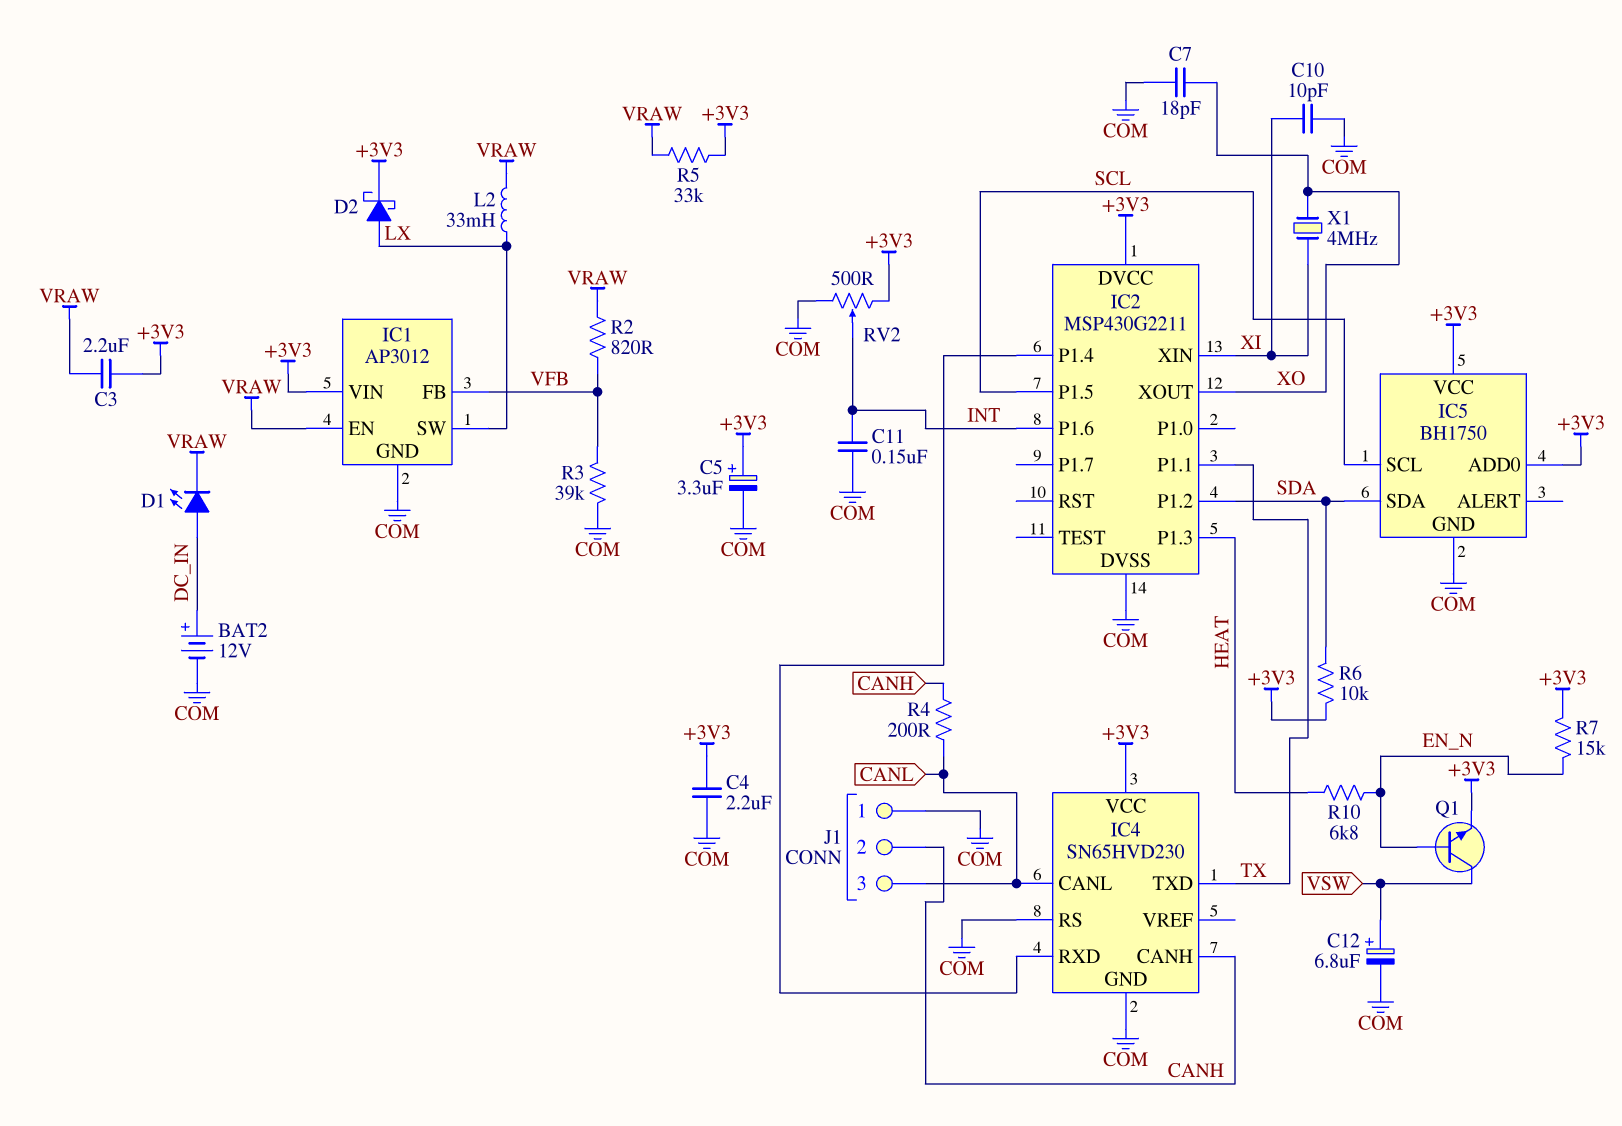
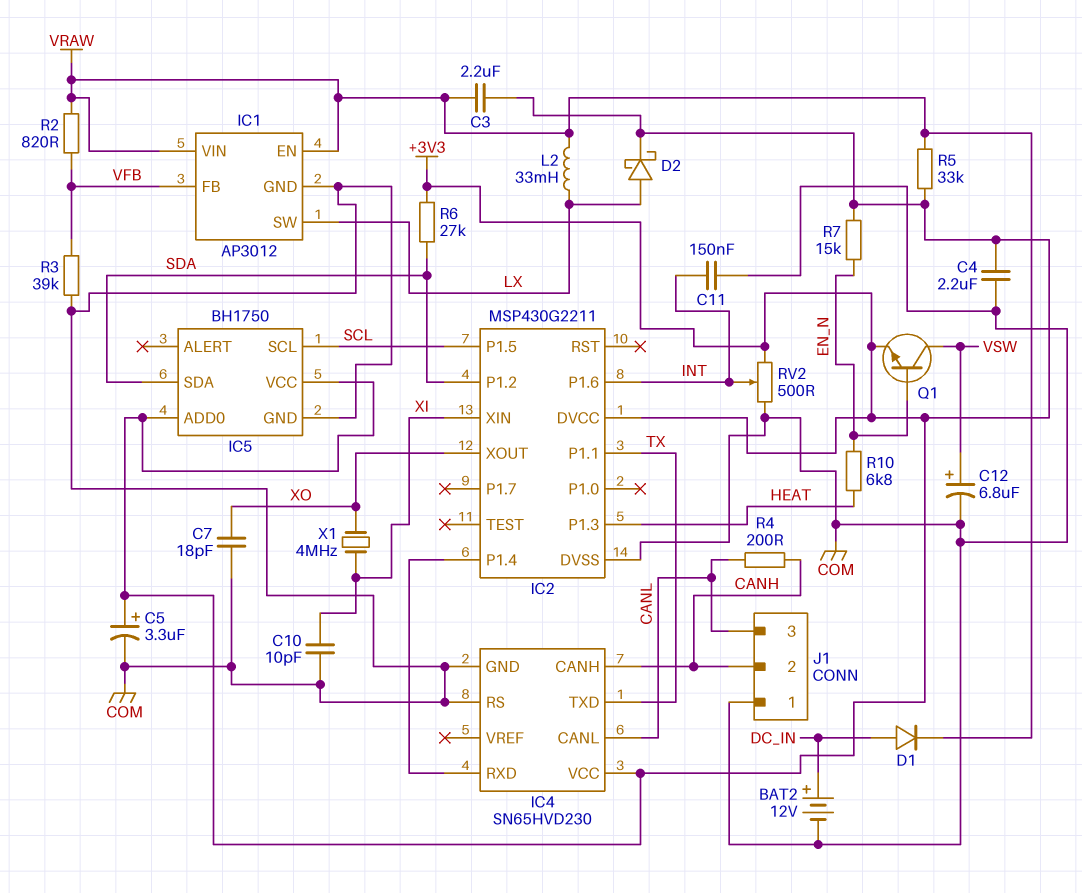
D1: LED (A DC_IN, K VRAW) -> diode (A DC_IN, K VRAW)
IC1 pin VIN: +3V3 -> VRAW
R6: 10k (+3V3, SDA) -> 27k (+3V3, SDA)

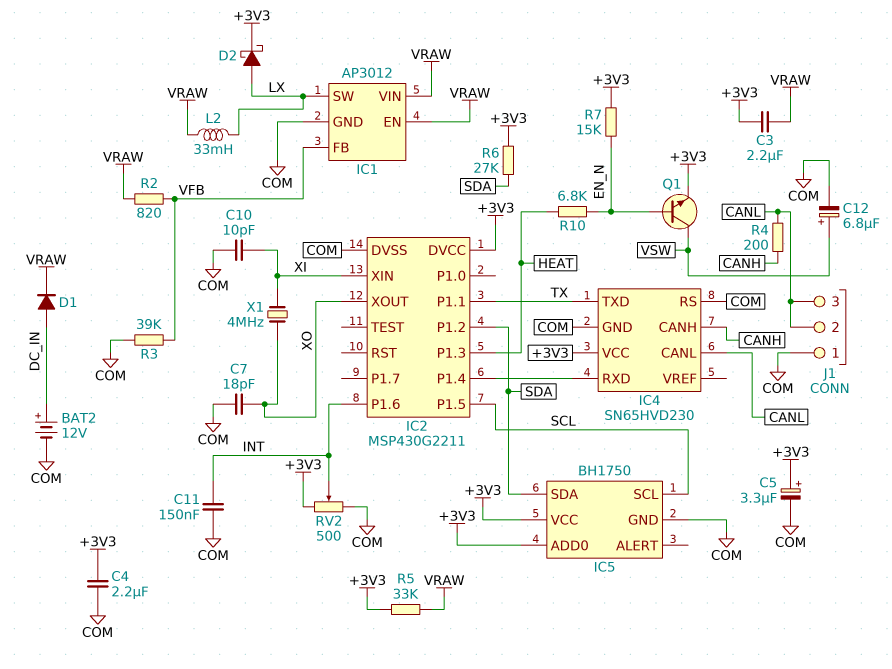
J1 pin 2: CANH -> CANL

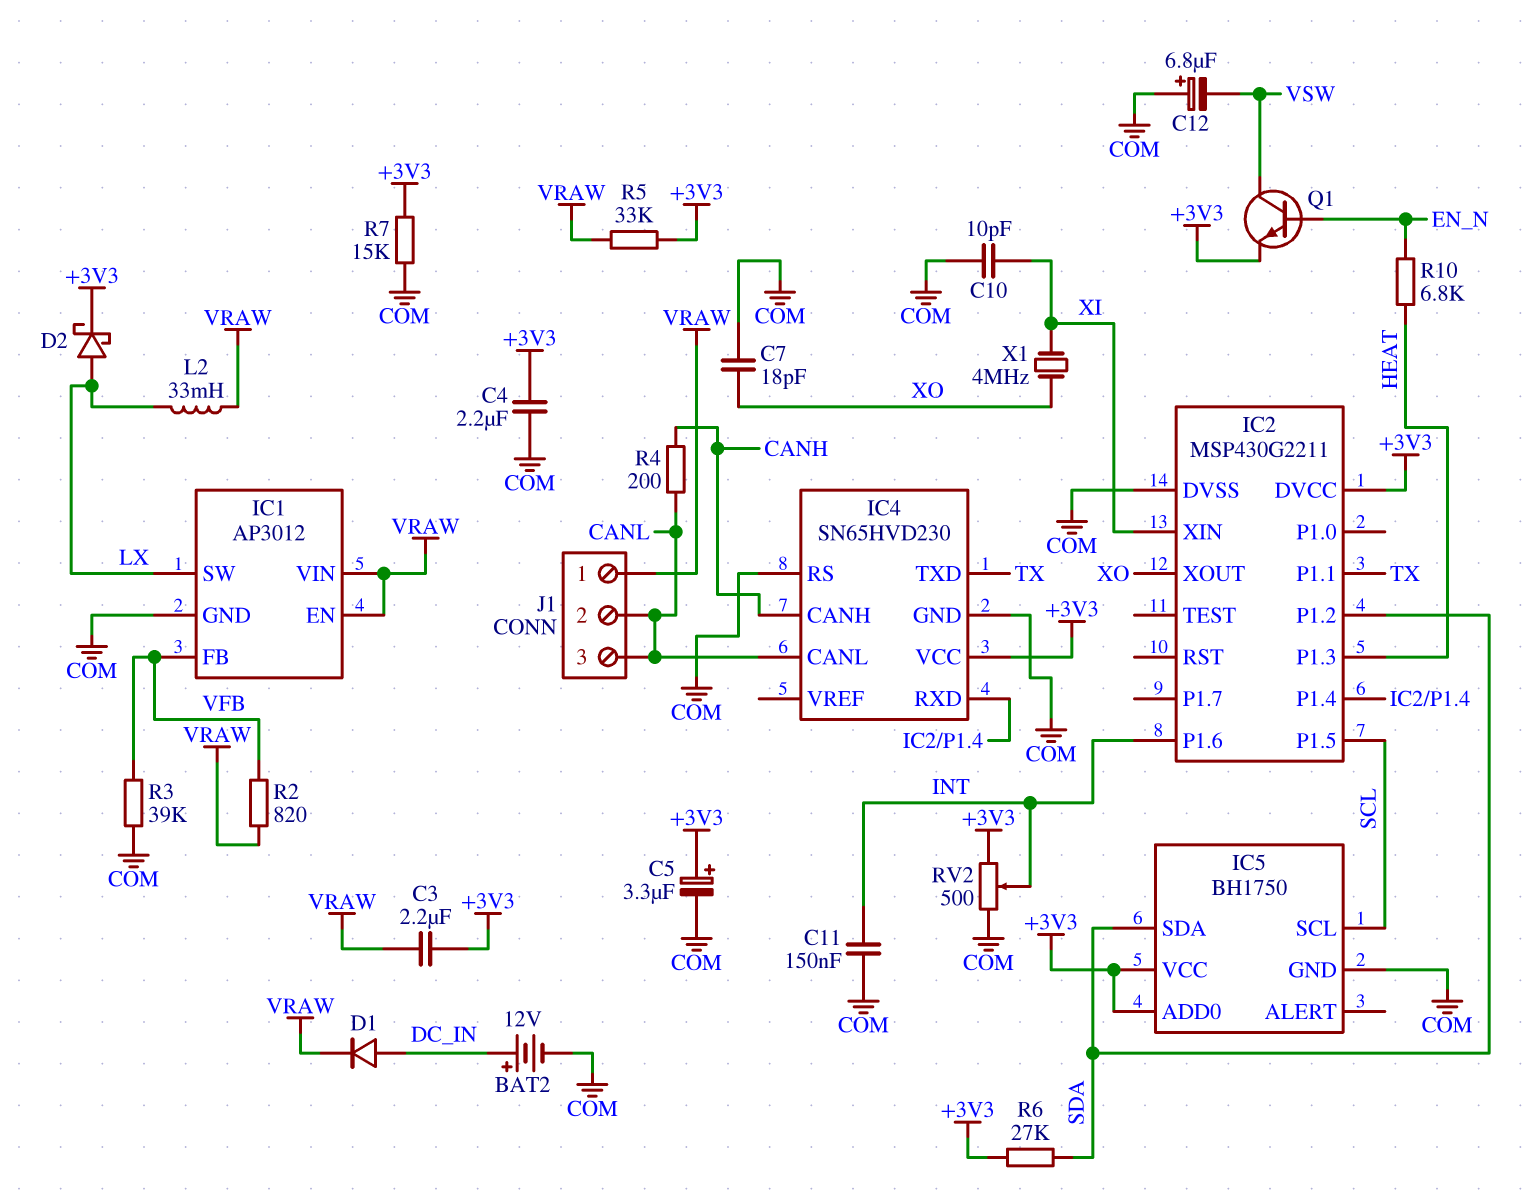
C12: 6.8uF (plus VSW, minus COM) -> 6.8uF (plus COM, minus VSW)
J1 pin 1: COM -> VRAW
R7: 15k (+3V3, EN_N) -> 15k (+3V3, COM)

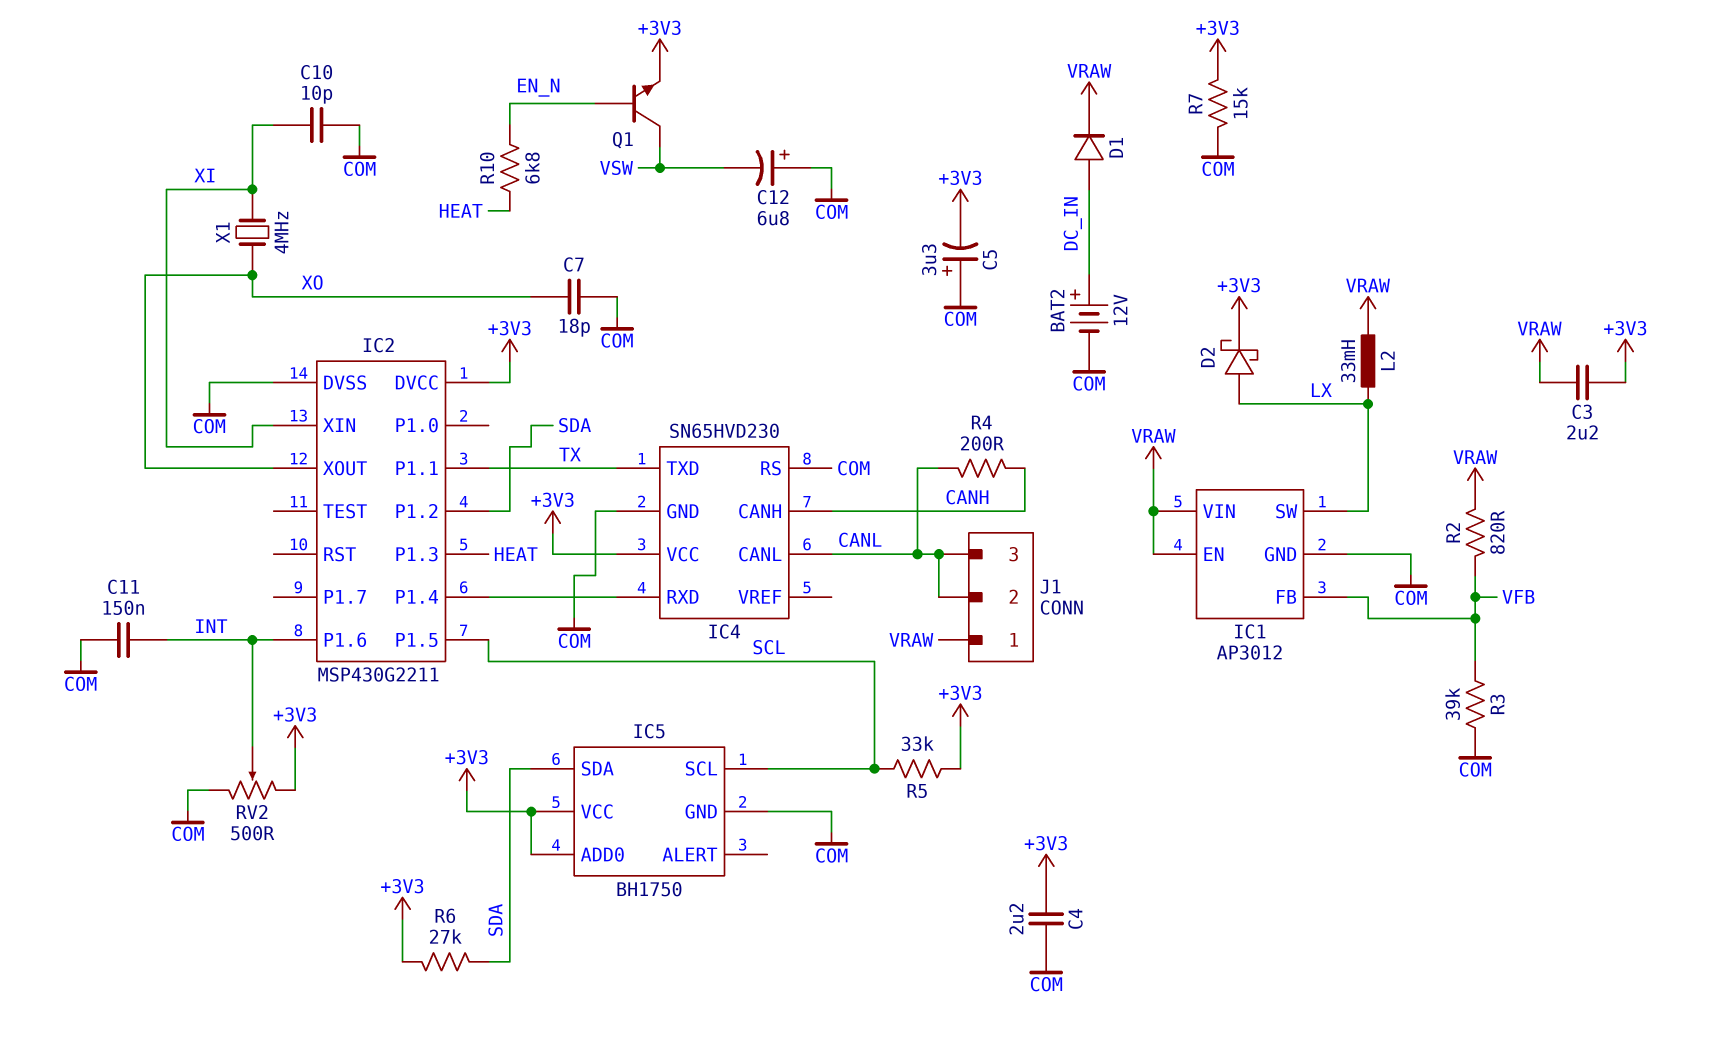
C5: 3.3uF (plus +3V3, minus COM) -> 3.3uF (plus COM, minus +3V3)
R5: 33k (+3V3, VRAW) -> 33k (+3V3, SCL)

